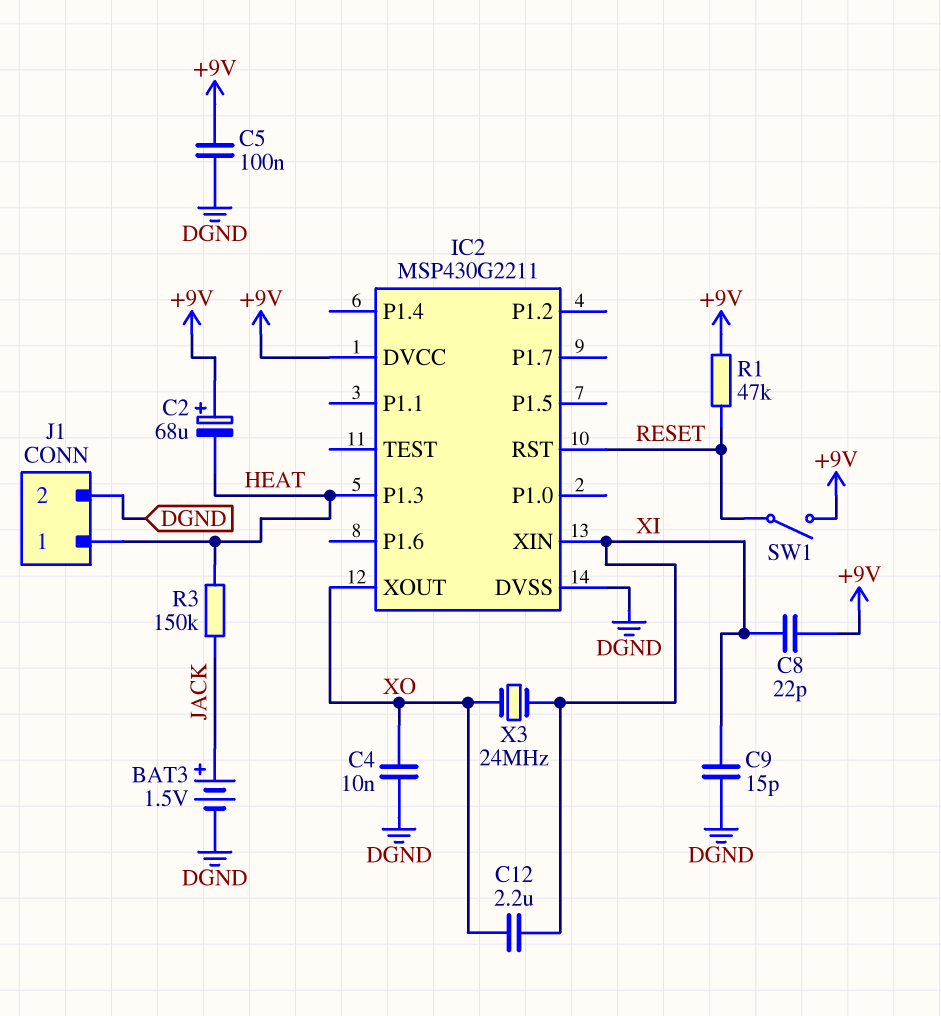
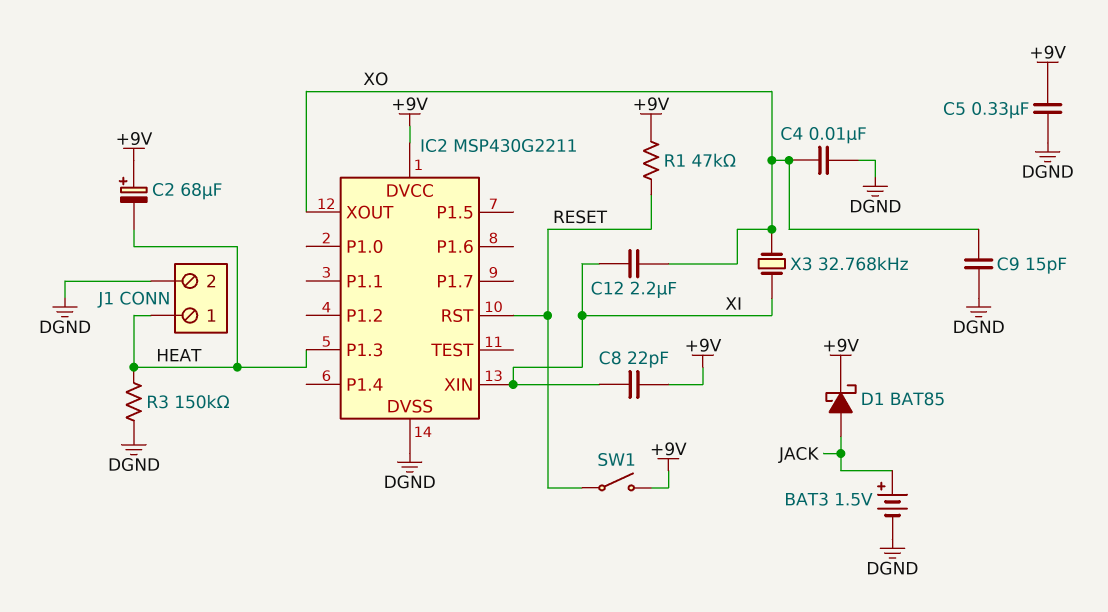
C5: 100nF (+9V, DGND) -> 330nF (+9V, DGND)
C9: 15pF (DGND, XI) -> 15pF (DGND, XO)
D1: none -> schottky BAT85 (A JACK, K +9V)
R3: 150k (HEAT, JACK) -> 150k (DGND, HEAT)
X3: 24MHz (XI, XO) -> 32.768kHz (XI, XO)

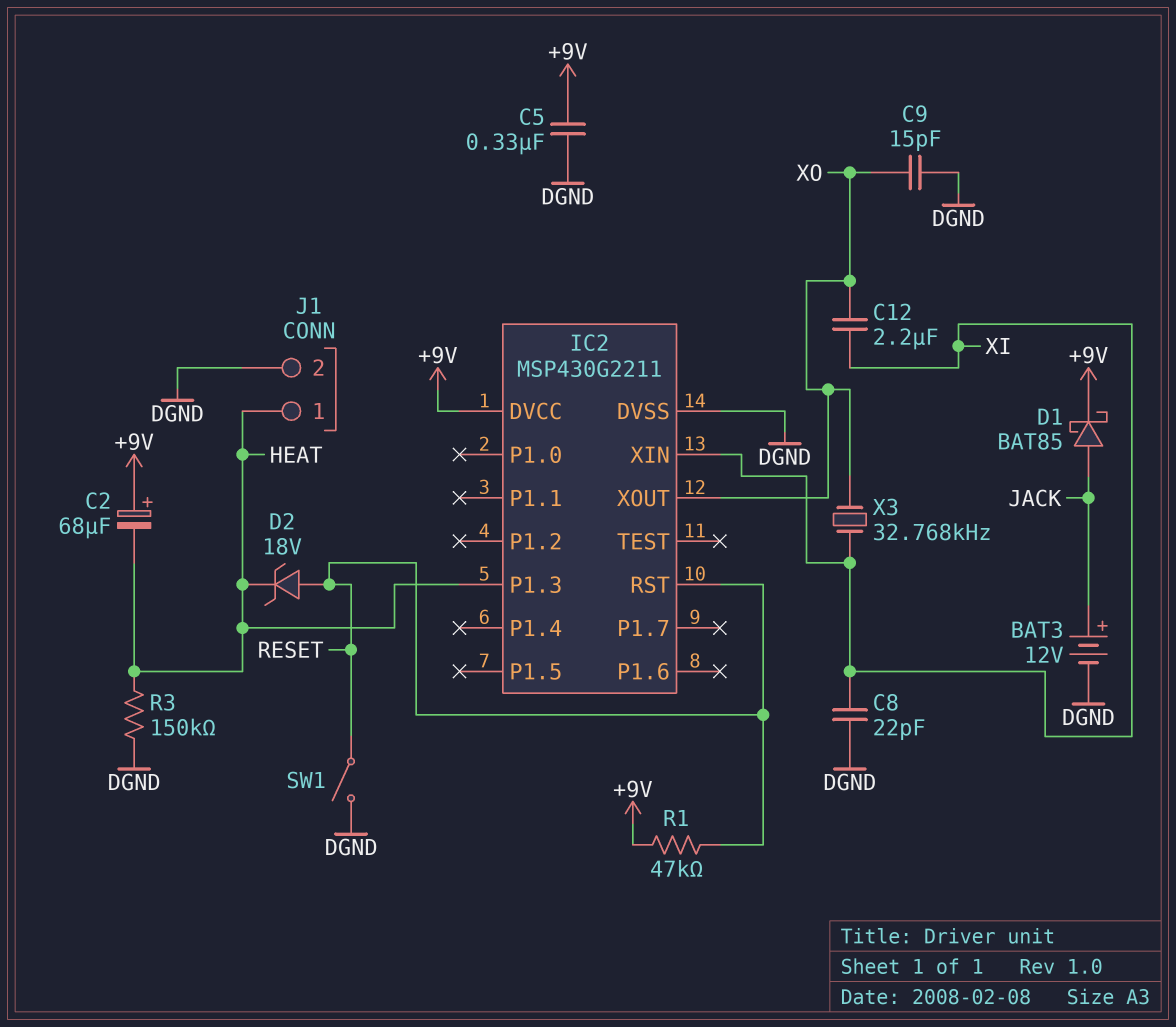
BAT3: 1.5V (plus JACK, minus DGND) -> 12V (plus JACK, minus DGND)
C4: 10nF (DGND, XO) -> none
C8: 22pF (+9V, XI) -> 22pF (DGND, XI)
D2: none -> zener 18V (A RESET, K HEAT)
SW1: switch (+9V, RESET) -> switch (DGND, RESET)

